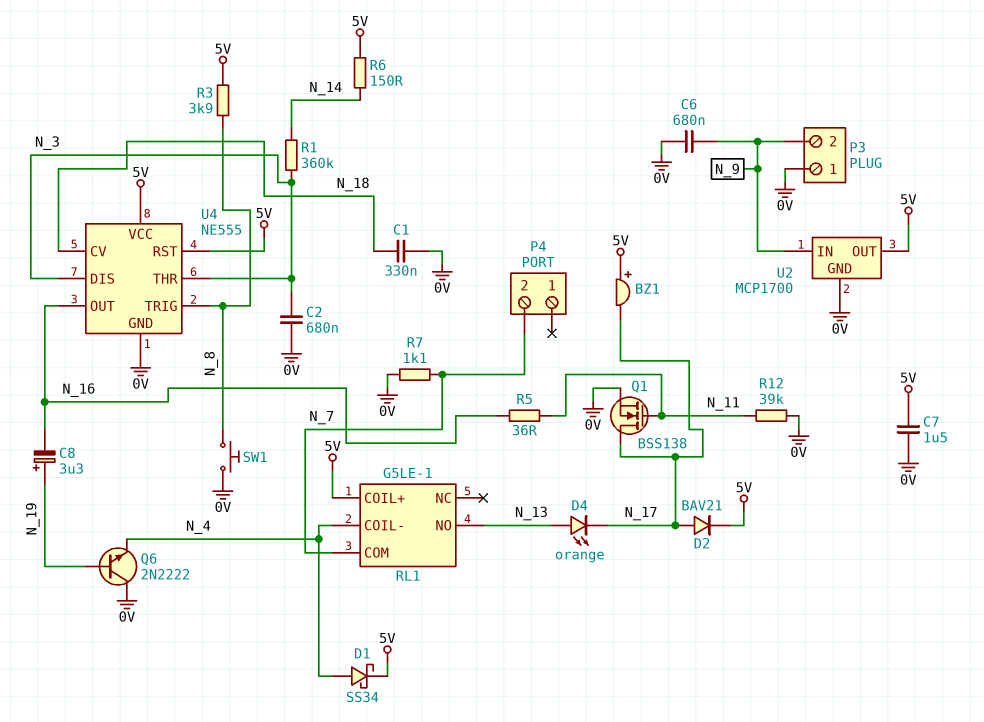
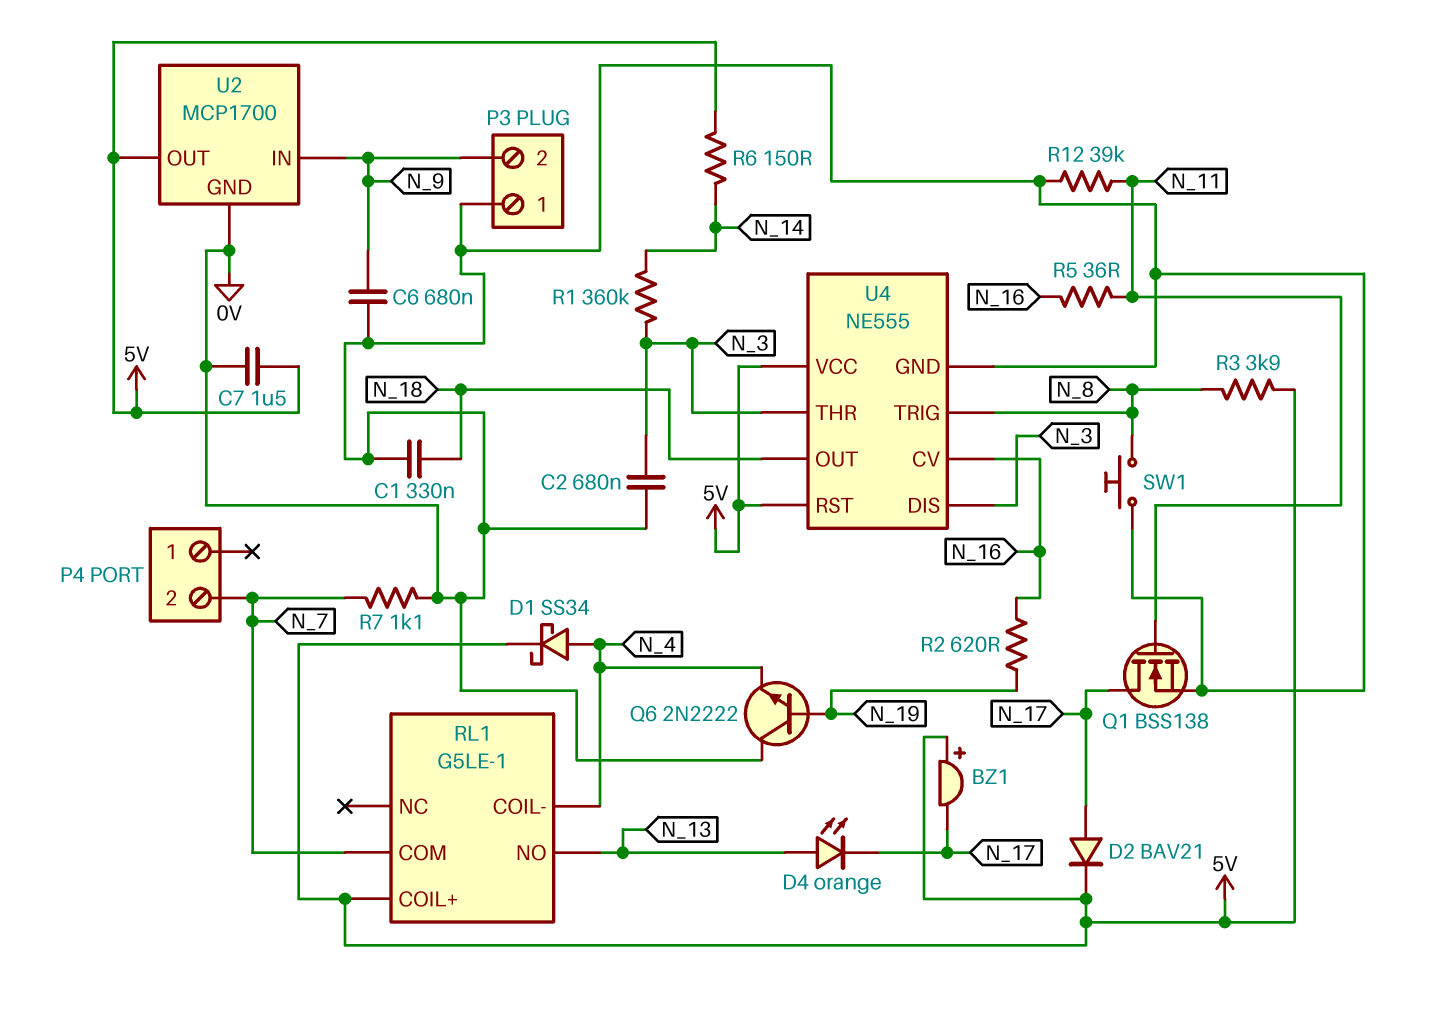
C8: 3.3uF (plus N_19, minus N_16) -> none
R2: none -> 620 (N_16, N_19)
U4 pin CV: N_18 -> N_16
U4 pin OUT: N_16 -> N_18

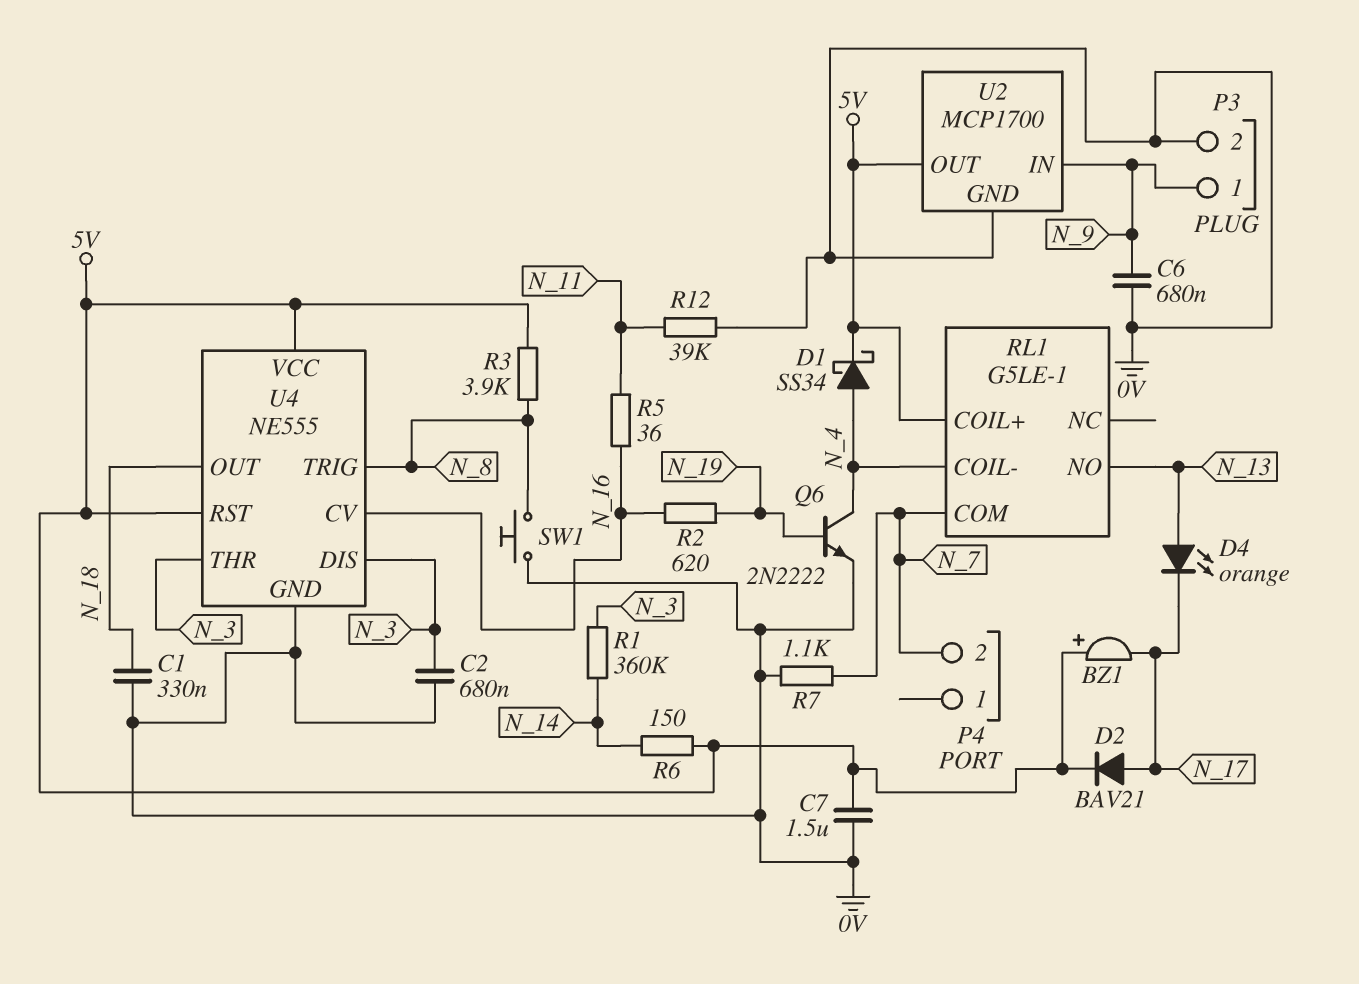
P3 pin 1: 0V -> N_9
P3 pin 2: N_9 -> 0V
Q1: NMOS BSS138 (G N_11, D N_17, S 0V) -> none
Q6: NPN 2N2222 (B N_19, C 0V, E N_4) -> NPN 2N2222 (B N_19, C N_4, E 0V)

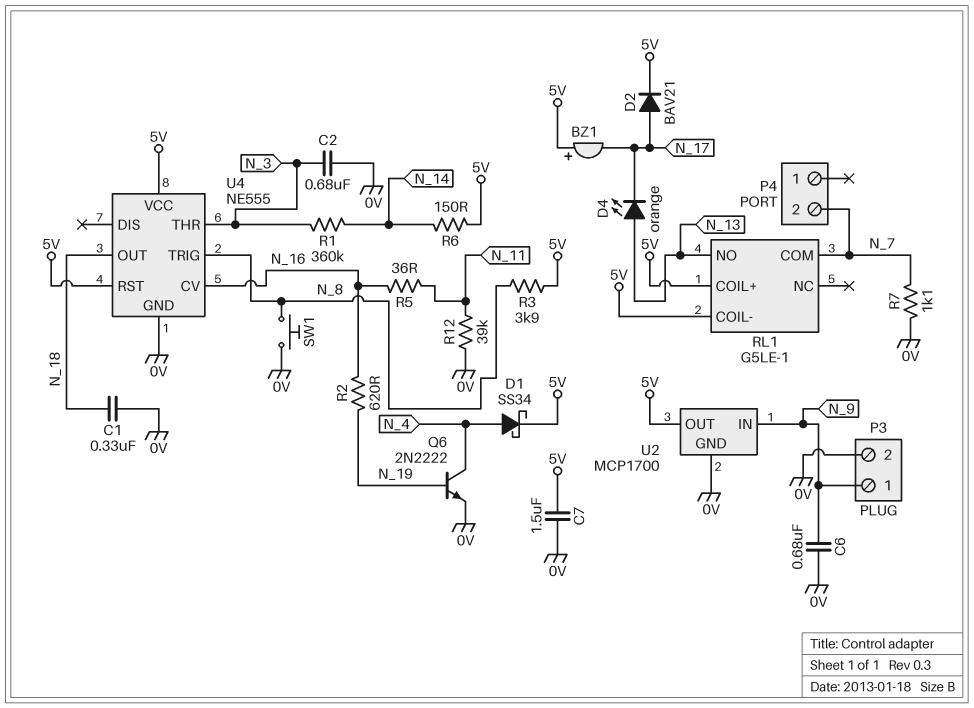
RL1 pin COIL-: N_4 -> 5V
U4 pin DIS: N_3 -> none

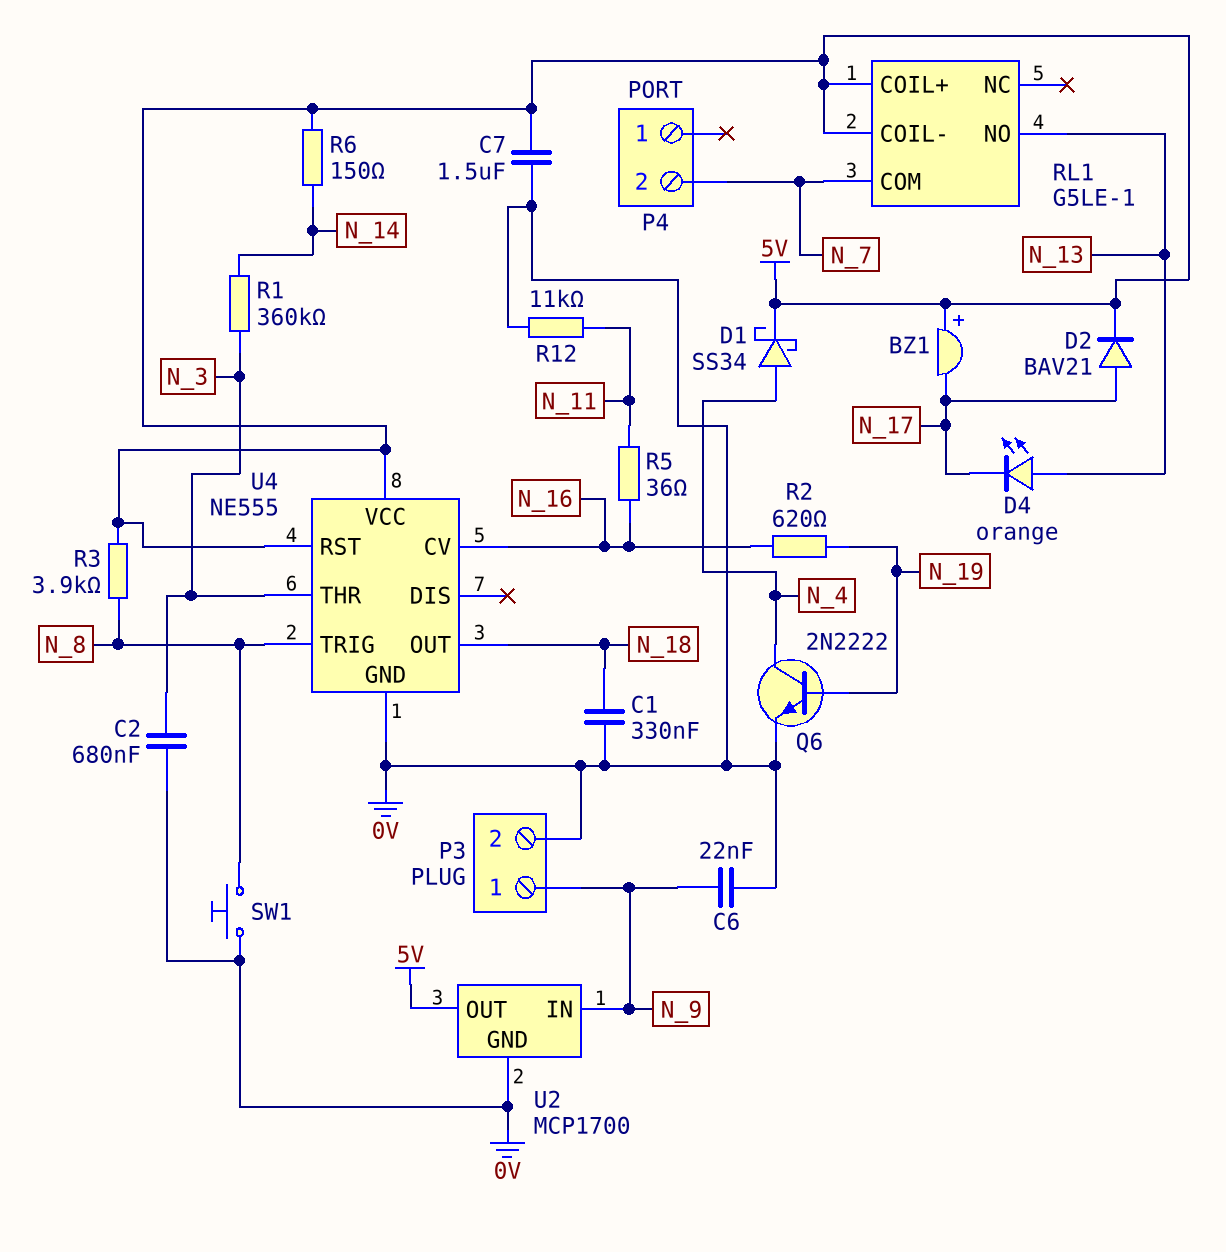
C6: 680nF (0V, N_9) -> 22nF (0V, N_9)
R7: 1.1k (0V, N_7) -> none
R12: 39k (0V, N_11) -> 11k (0V, N_11)

